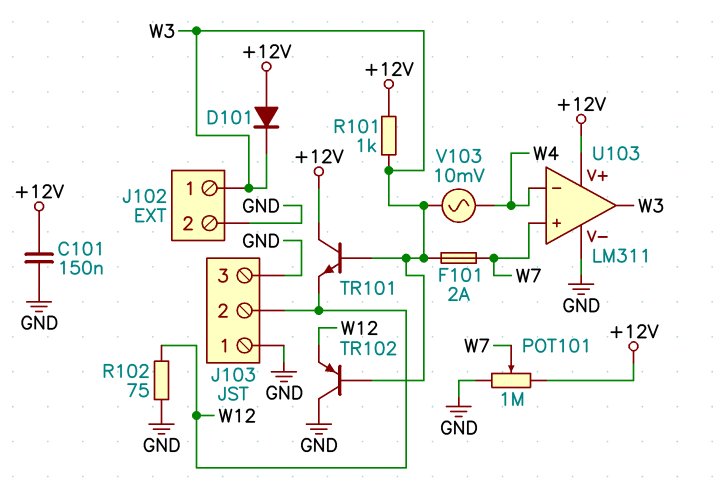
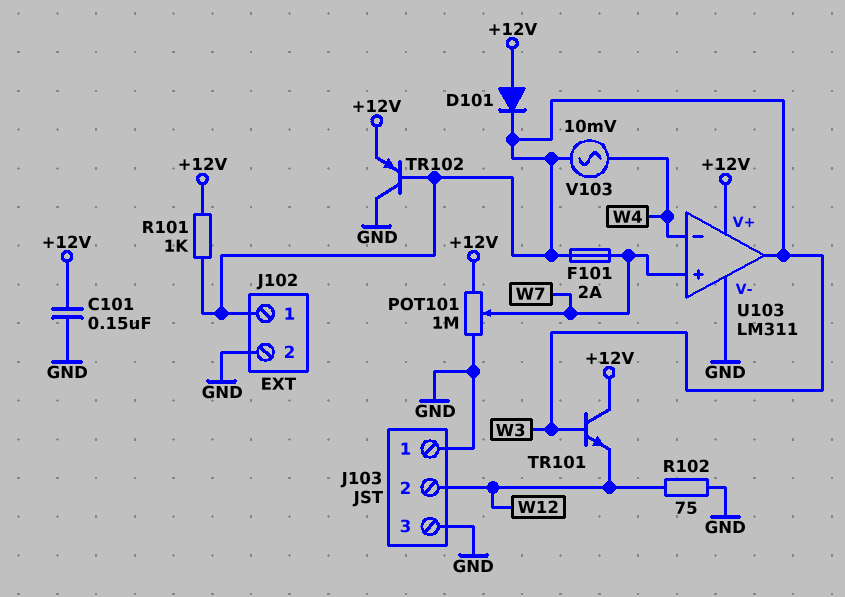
TR102: PNP (B W3, C GND, E W12) -> PNP (B W3, C GND, E +12V)

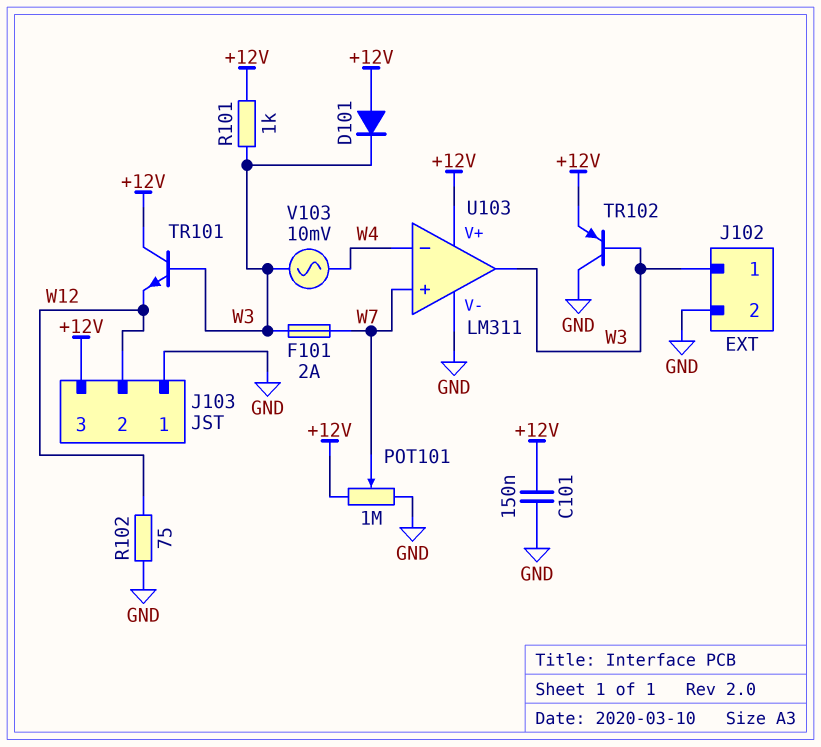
J103 pin 3: GND -> +12V

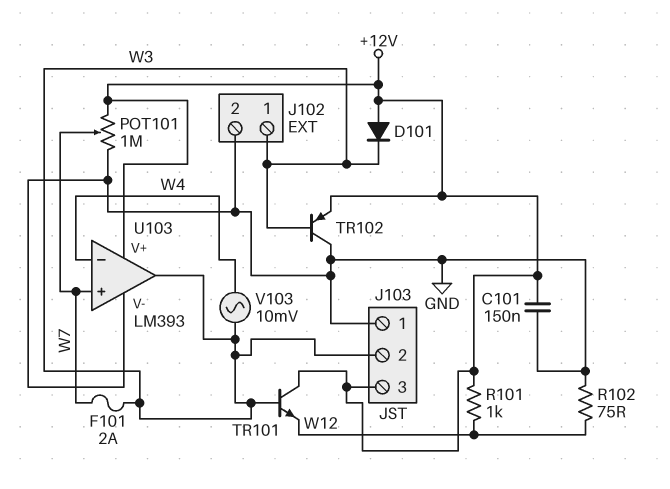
J103 pin 2: W12 -> W3
R101: 1k (+12V, W3) -> 1k (+12V, W12)
U103: LM311 -> LM393

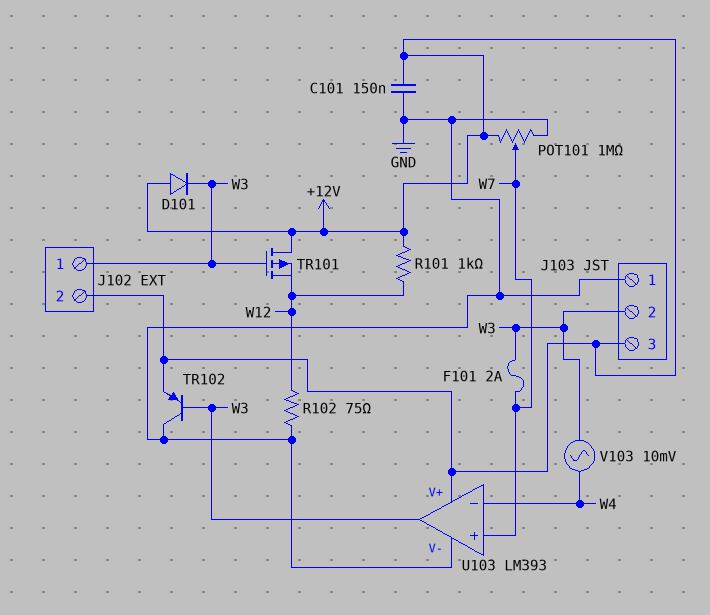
J102 pin 2: GND -> +12V
TR101: NPN (B W3, C +12V, E W12) -> PMOS (G W3, D +12V, S W12)

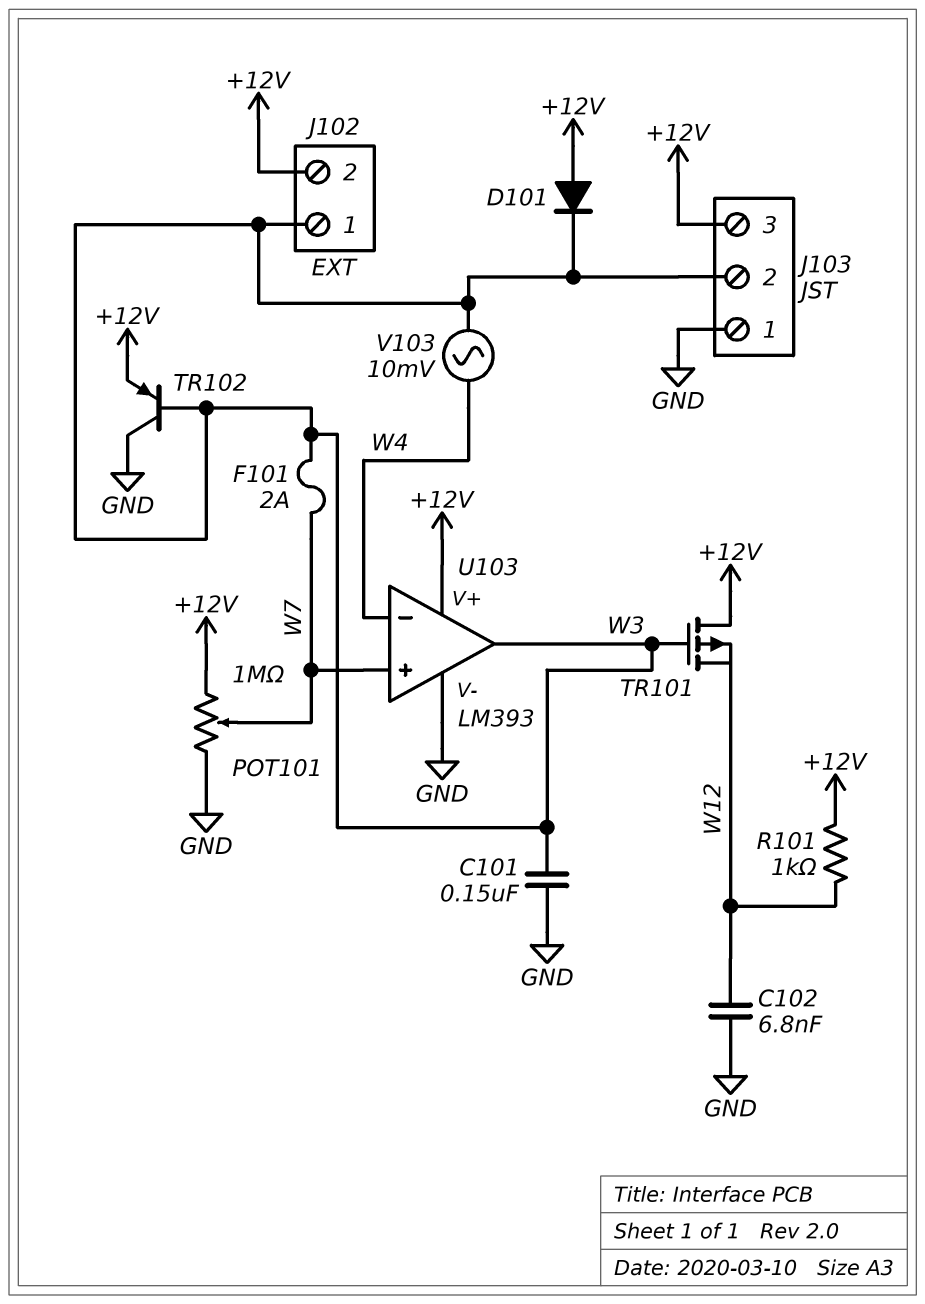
C101: 150nF (+12V, GND) -> 150nF (GND, W3)
C102: none -> 6.8nF (GND, W12)
R102: 75 (GND, W12) -> none

